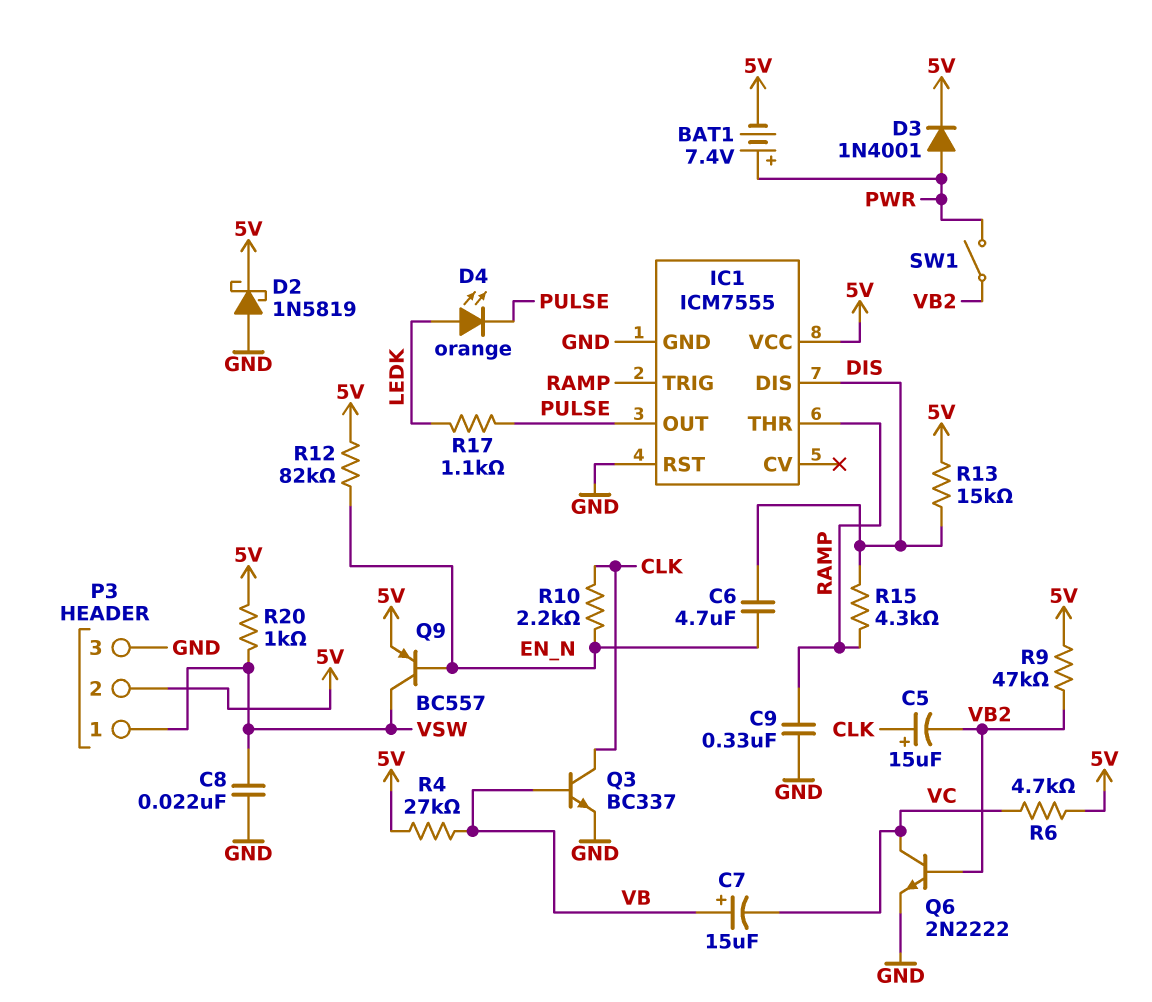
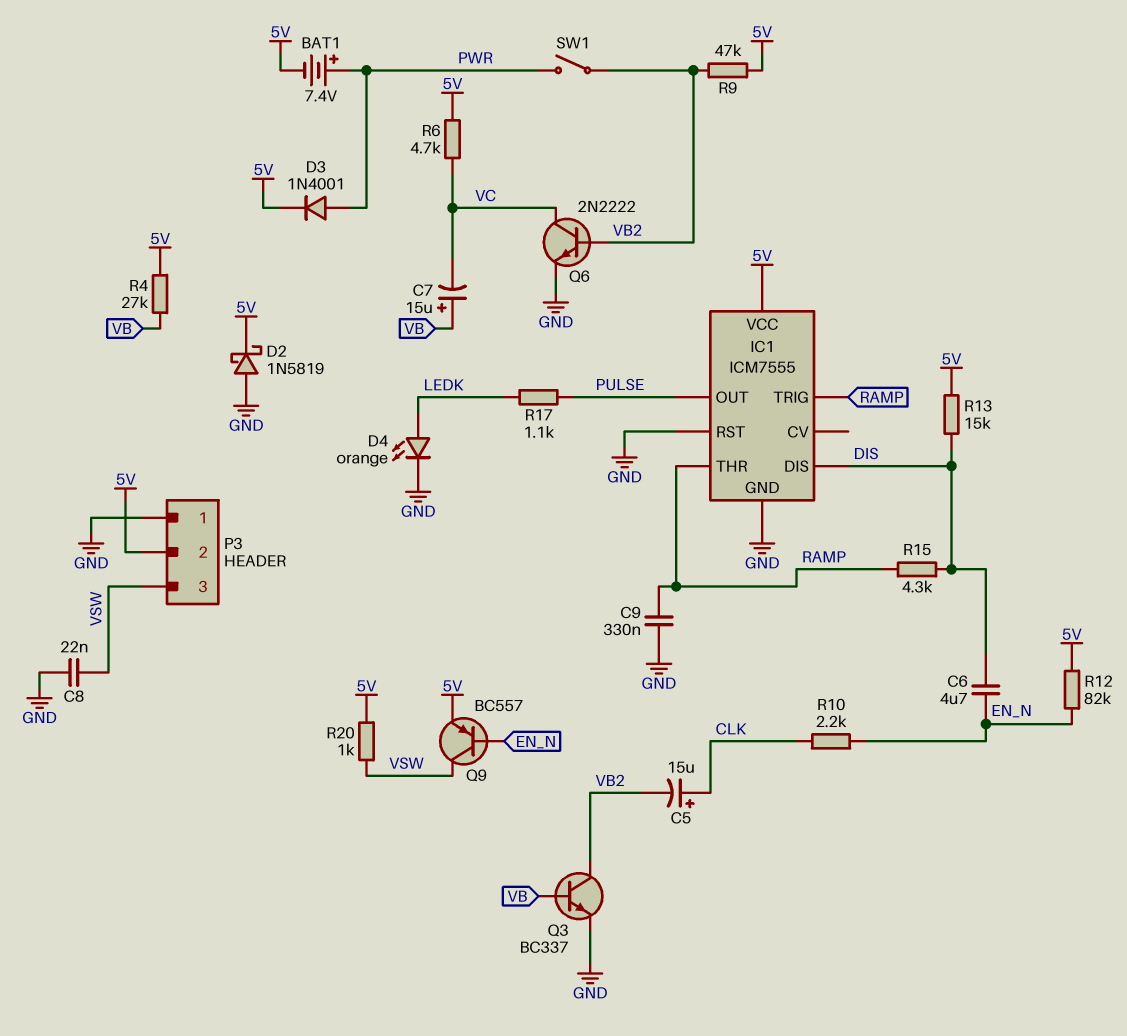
D4: LED orange (A LEDK, K PULSE) -> LED orange (A LEDK, K GND)
P3 pin 1: VSW -> GND
P3 pin 3: GND -> VSW
Q3: NPN BC337 (B VB, C CLK, E GND) -> NPN BC337 (B VB, C VB2, E GND)

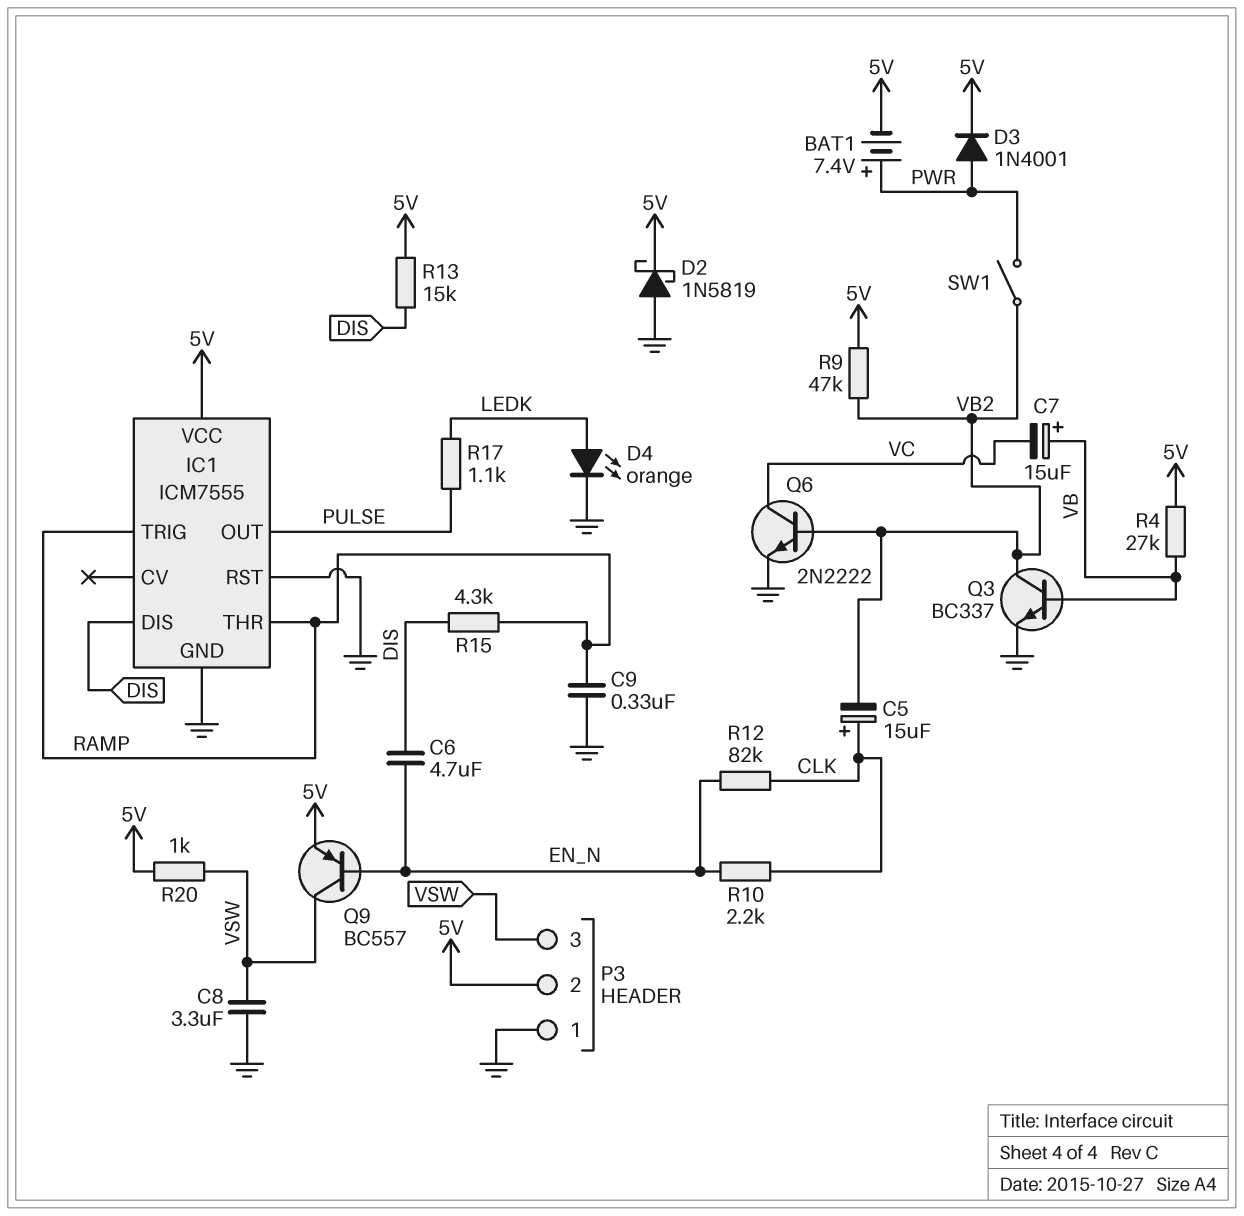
C8: 22nF (GND, VSW) -> 3.3uF (GND, VSW)
R6: 4.7k (5V, VC) -> none
R12: 82k (5V, EN_N) -> 82k (CLK, EN_N)

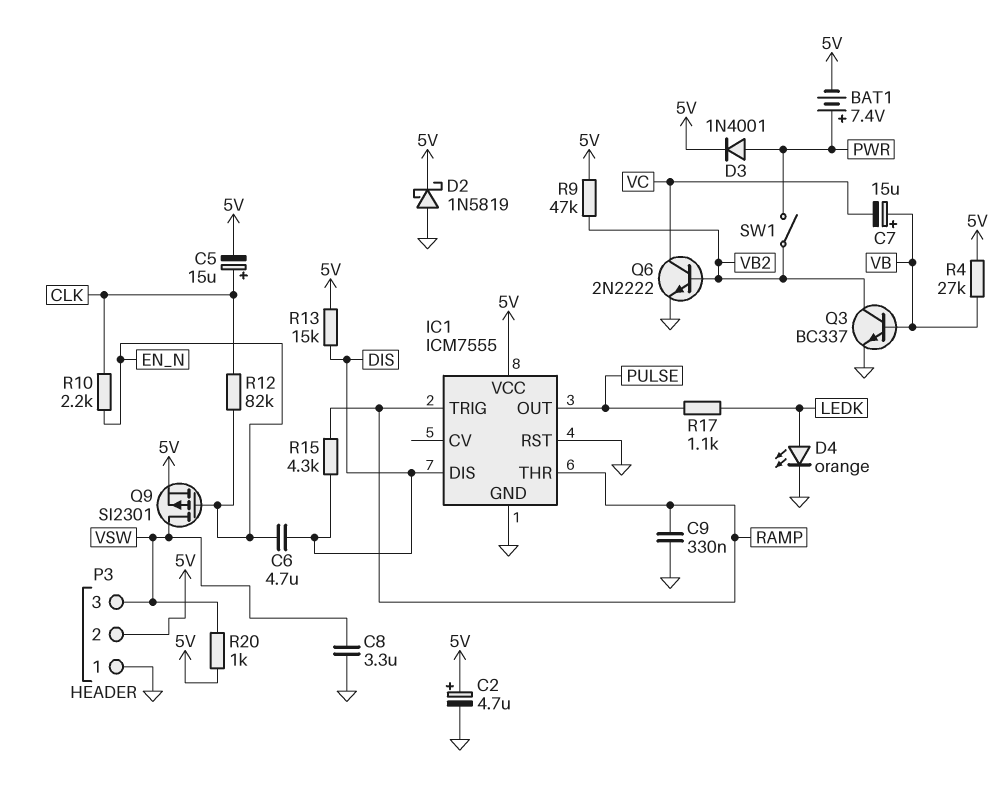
C2: none -> 4.7uF (plus 5V, minus GND)
C5: 15uF (plus CLK, minus VB2) -> 15uF (plus CLK, minus 5V)
Q9: PNP BC557 (B EN_N, C VSW, E 5V) -> PMOS SI2301 (G EN_N, D VSW, S 5V)

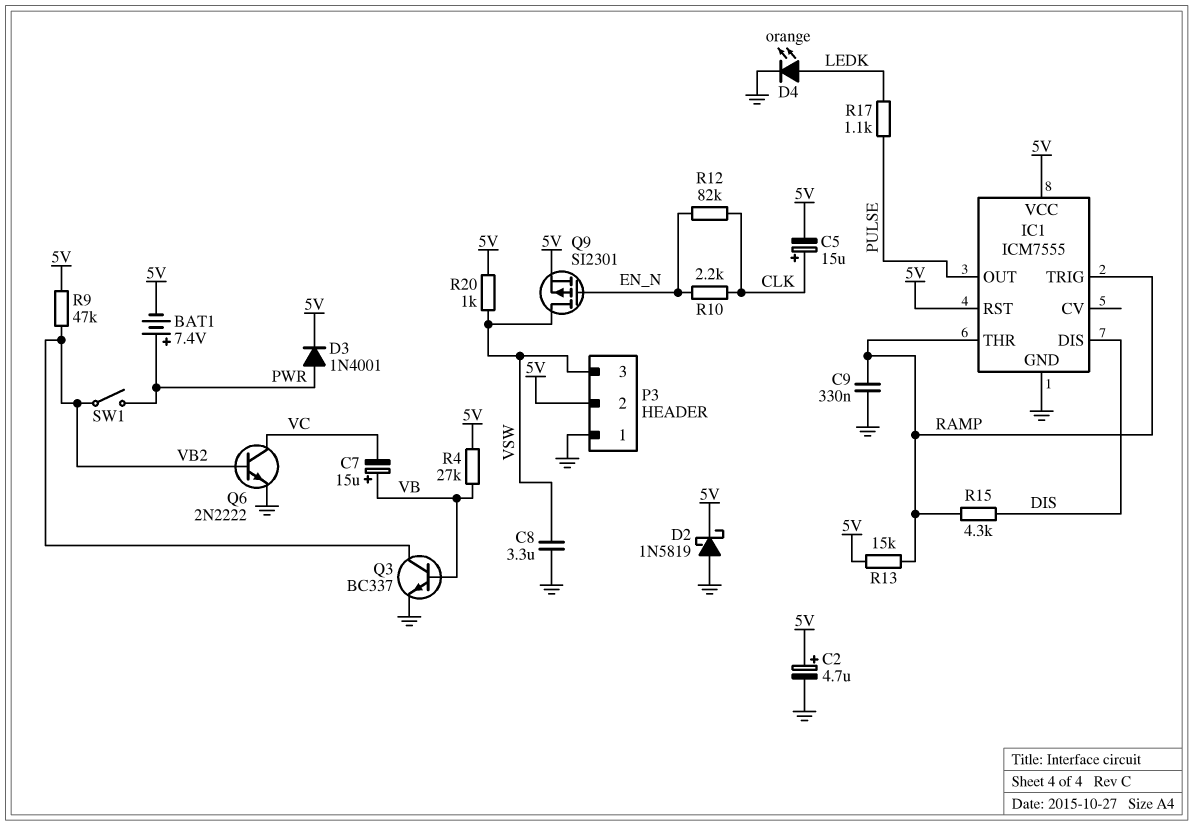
C6: 4.7uF (DIS, EN_N) -> none
IC1 pin RST: GND -> 5V
R13: 15k (5V, DIS) -> 15k (5V, RAMP)

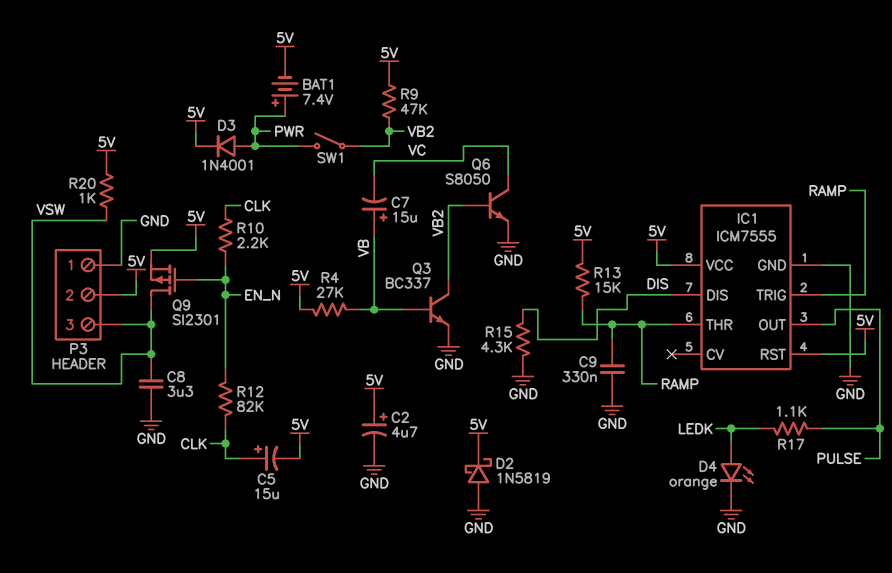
Q6: NPN 2N2222 (B VB2, C VC, E GND) -> NPN S8050 (B VB2, C VC, E GND)
R15: 4.3k (DIS, RAMP) -> 4.3k (DIS, GND)

